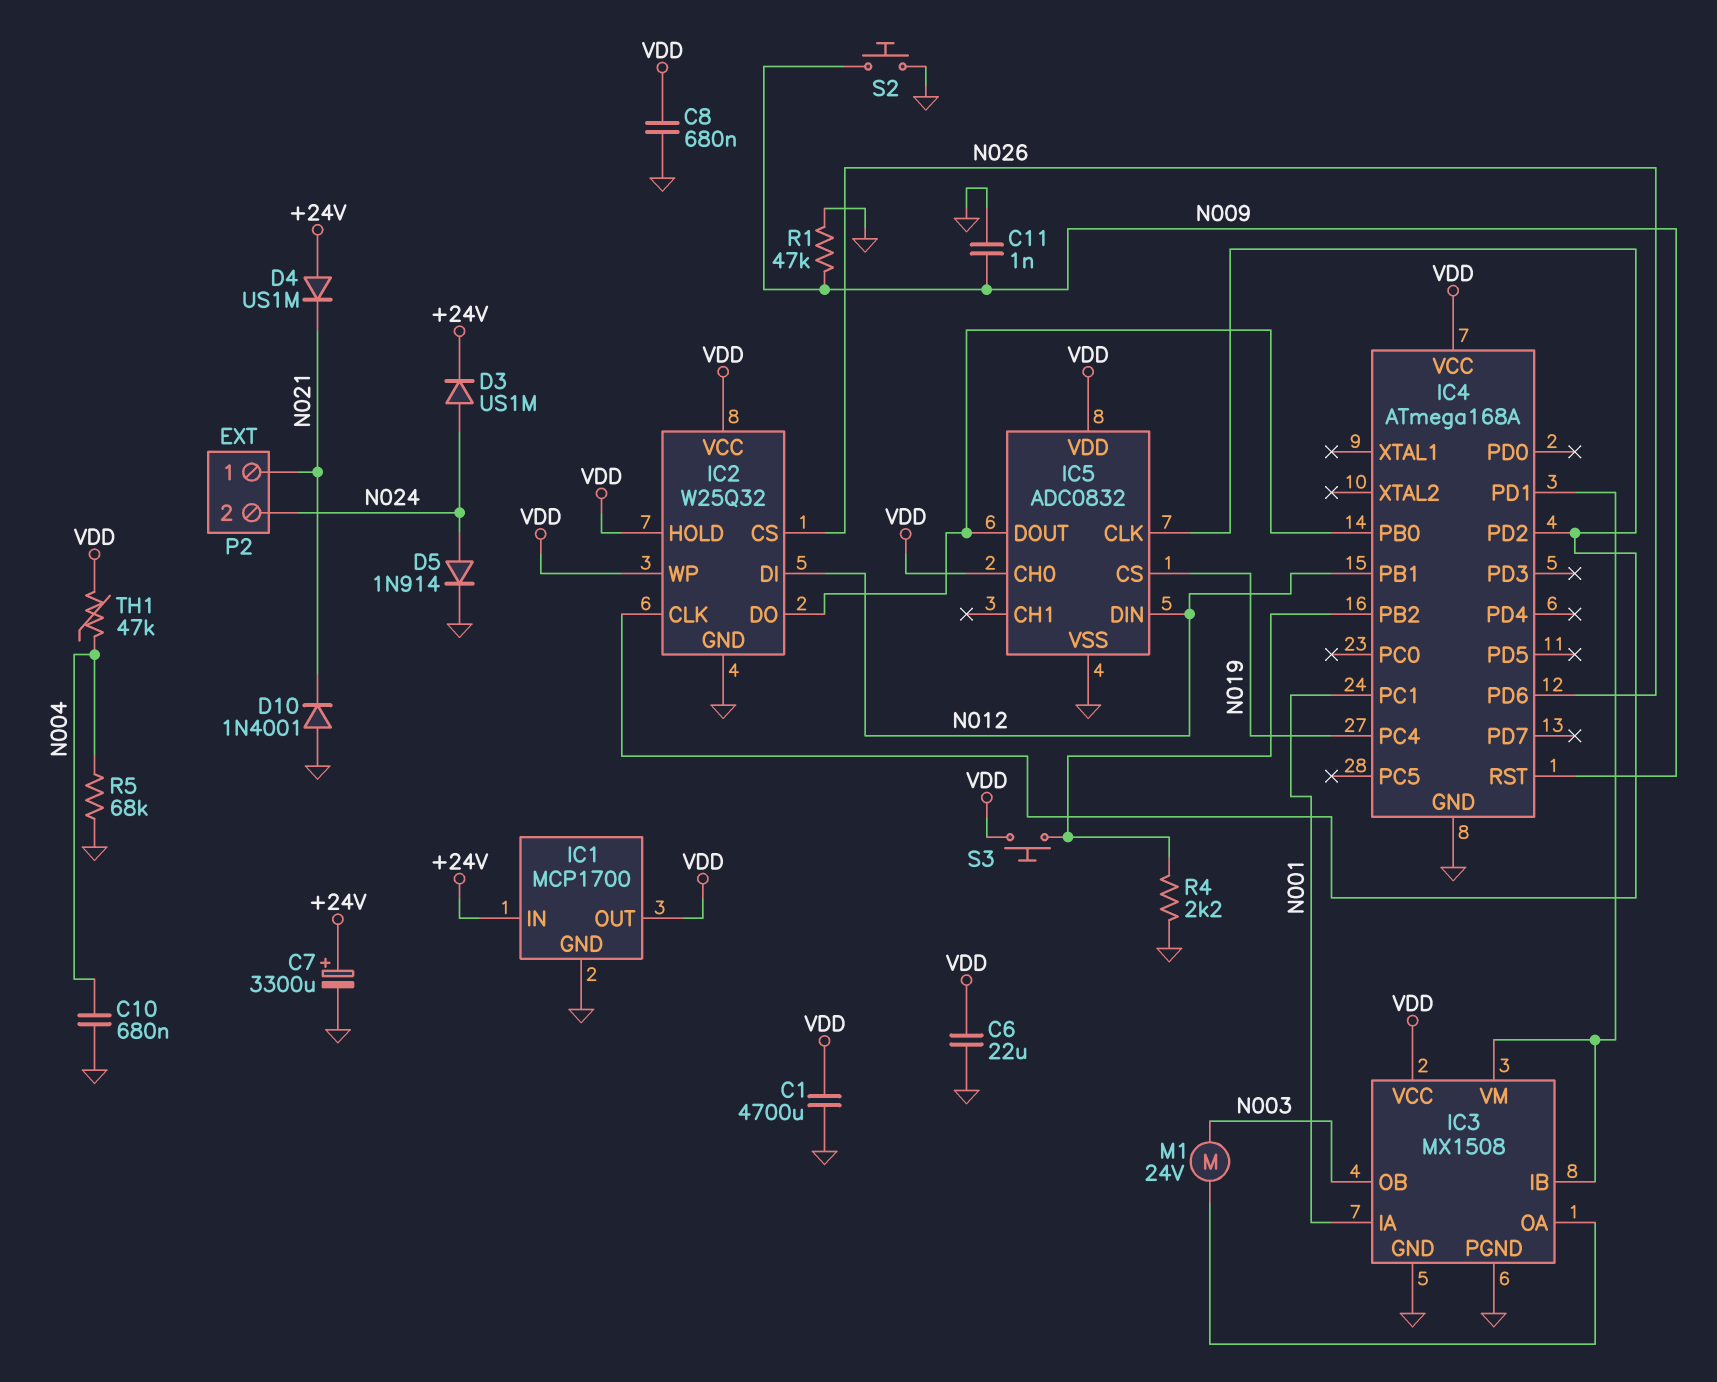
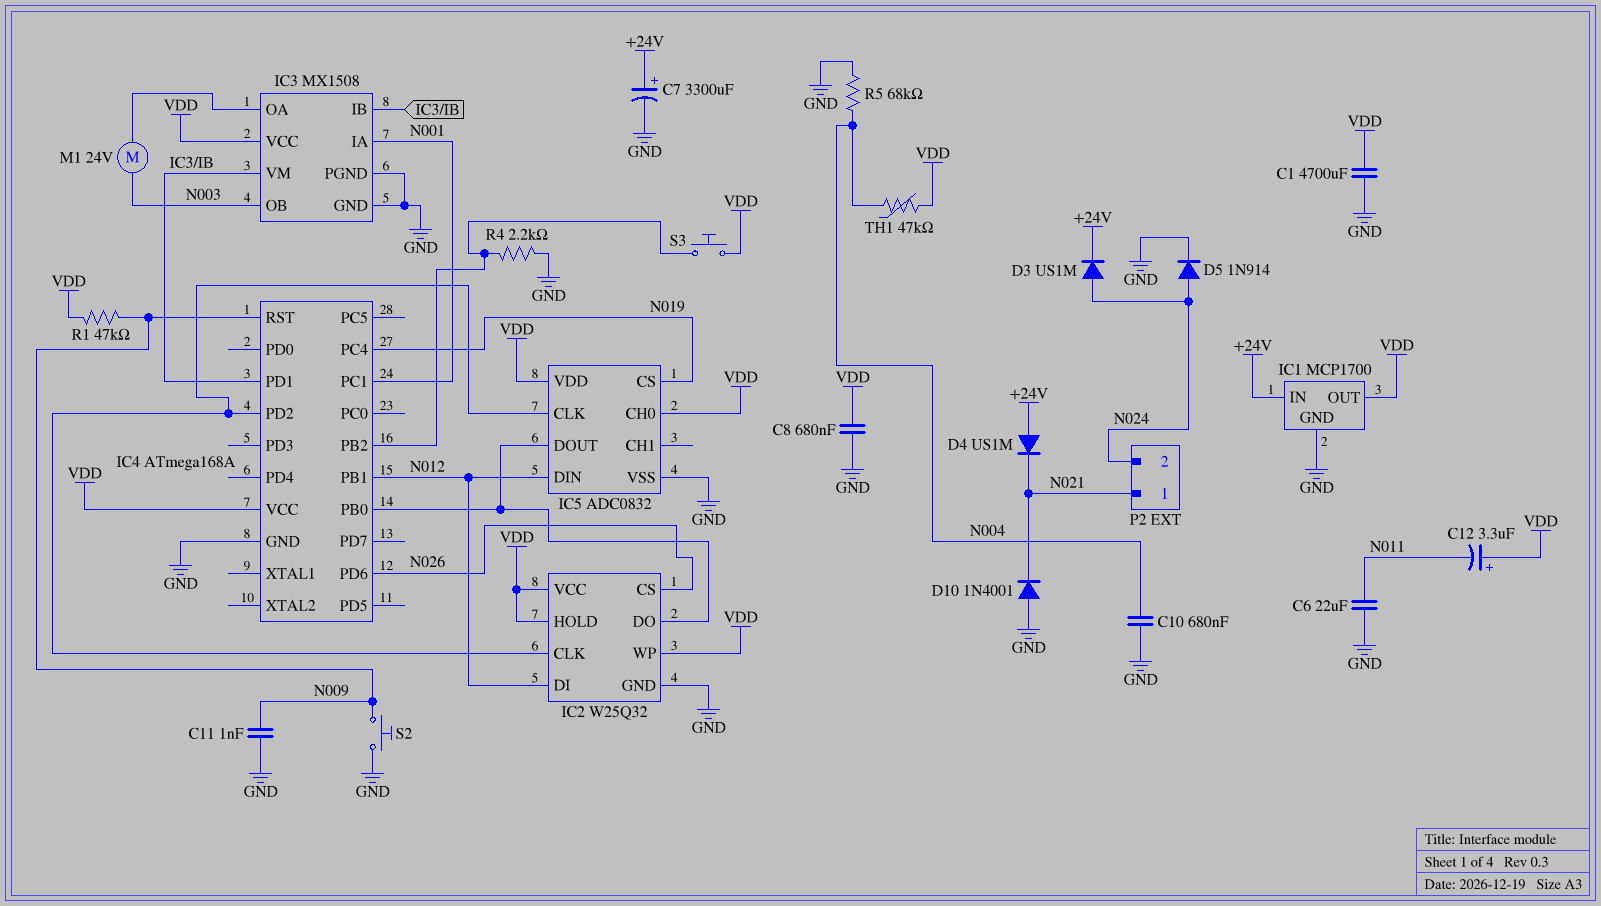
C6: 22uF (GND, VDD) -> 22uF (GND, N011)
C12: none -> 3.3uF (plus VDD, minus N011)
R1: 47k (GND, N009) -> 47k (N009, VDD)

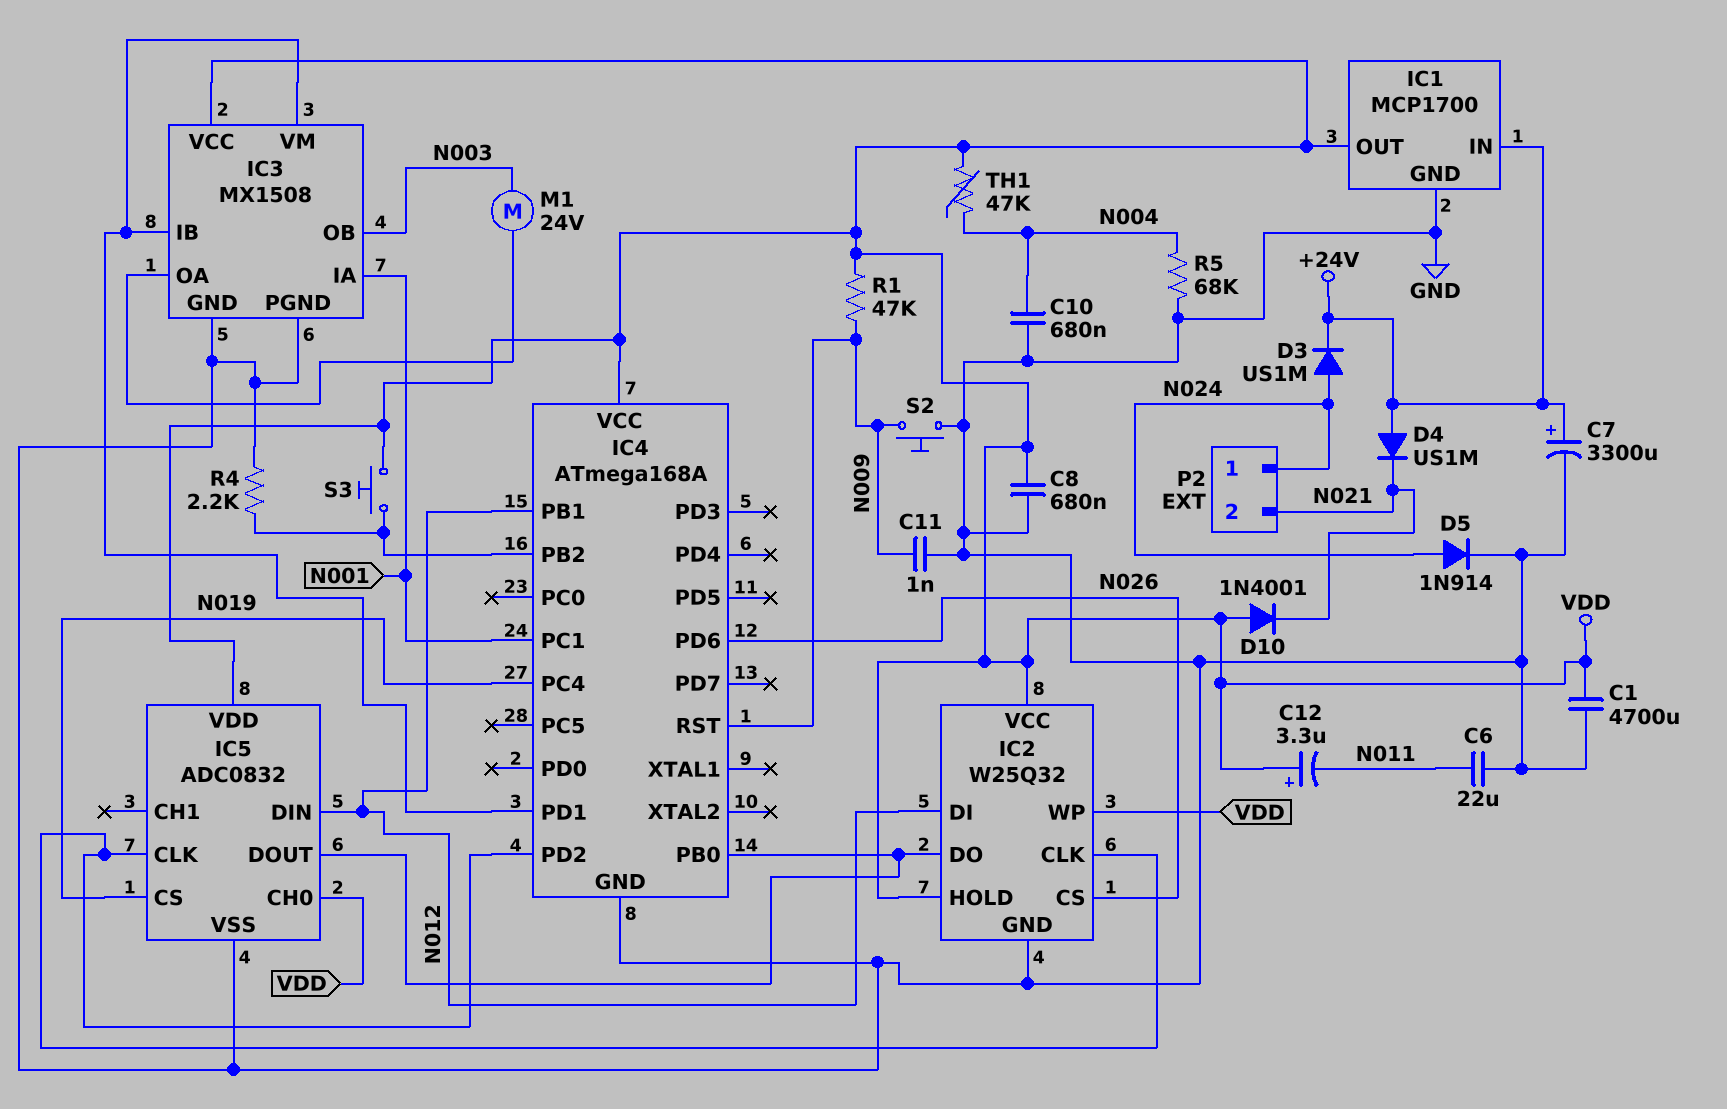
D10: diode 1N4001 (A GND, K N021) -> diode 1N4001 (A VDD, K N021)
P2 pin 1: N021 -> N024
P2 pin 2: N024 -> N021

